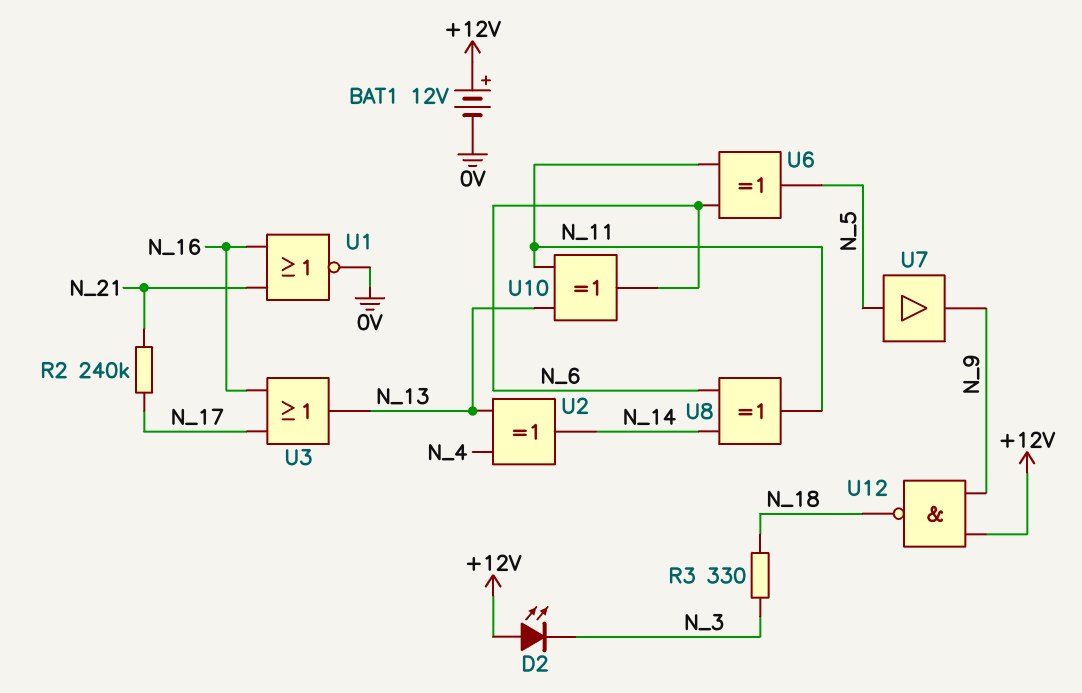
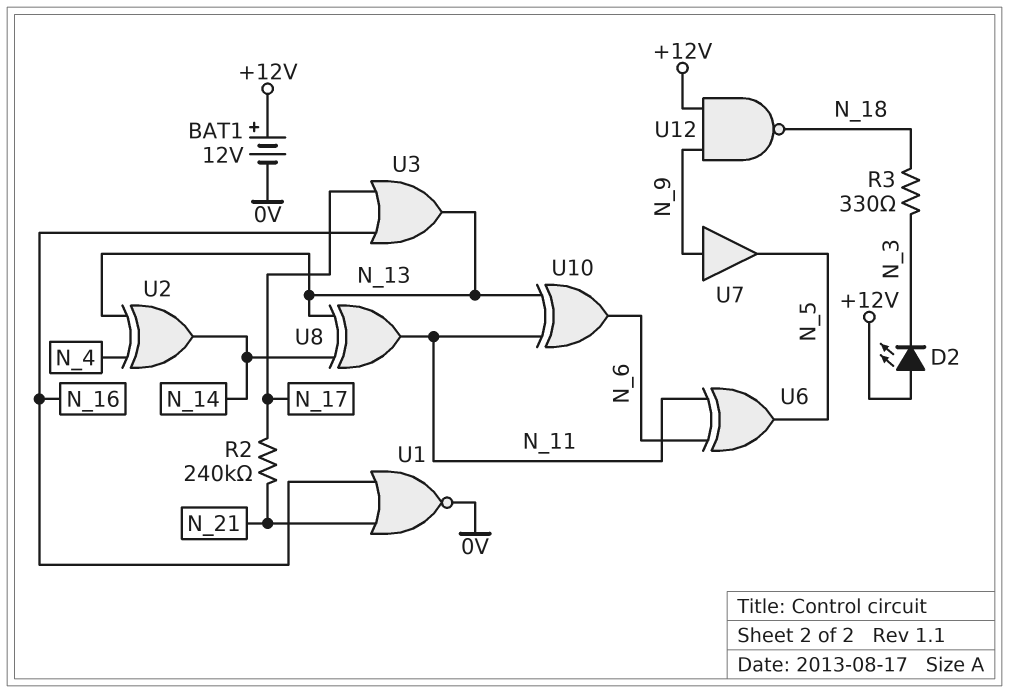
U7: buffer (in N_5, out N_9) -> buffer (in N_9, out N_5)
U8: XOR (in N_6, in N_14, out N_11) -> XOR (in N_13, in N_14, out N_11)

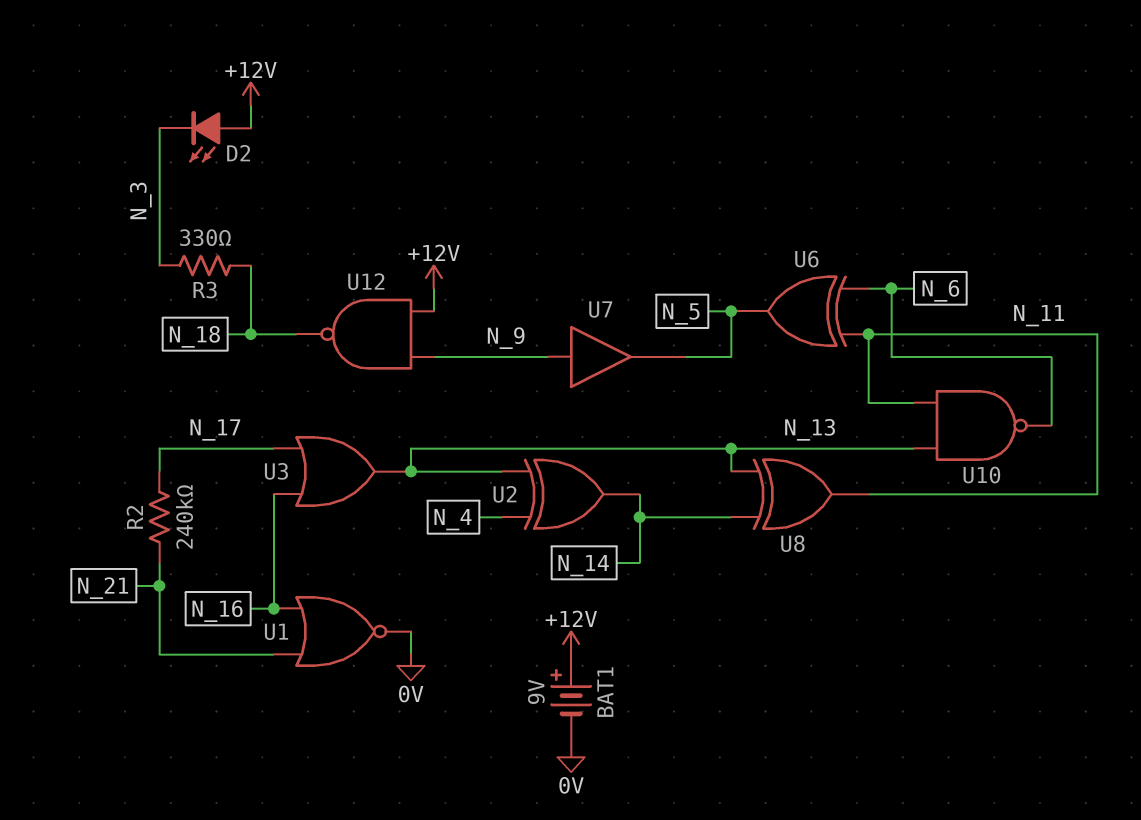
BAT1: 12V (plus +12V, minus 0V) -> 9V (plus +12V, minus 0V)
U10: XOR (in N_11, in N_13, out N_6) -> NAND (in N_11, in N_13, out N_6)

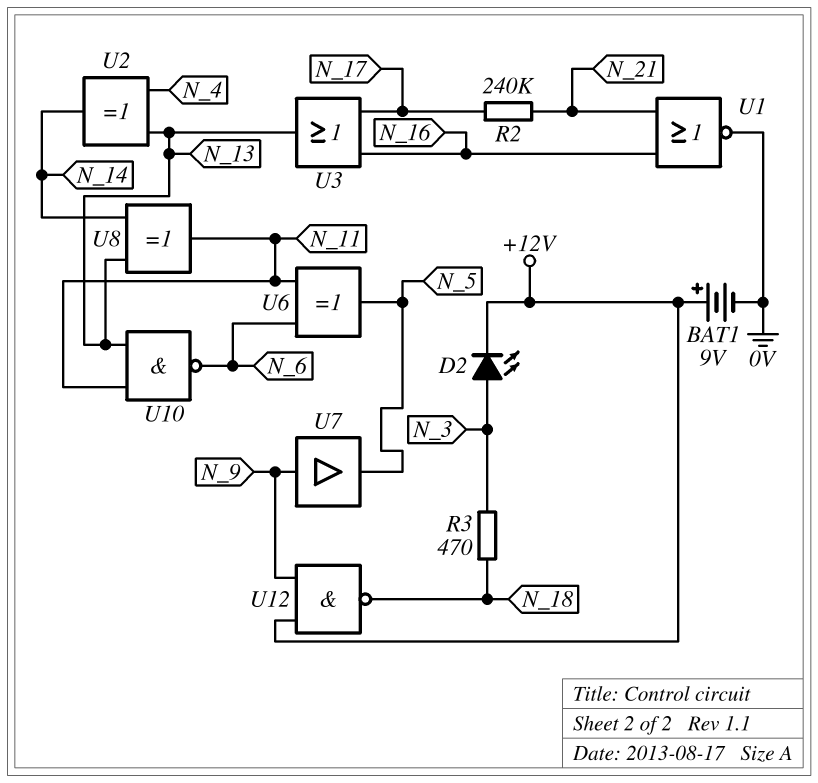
D2: LED (A +12V, K N_3) -> LED (A N_3, K +12V)
R3: 330 (N_3, N_18) -> 470 (N_3, N_18)

